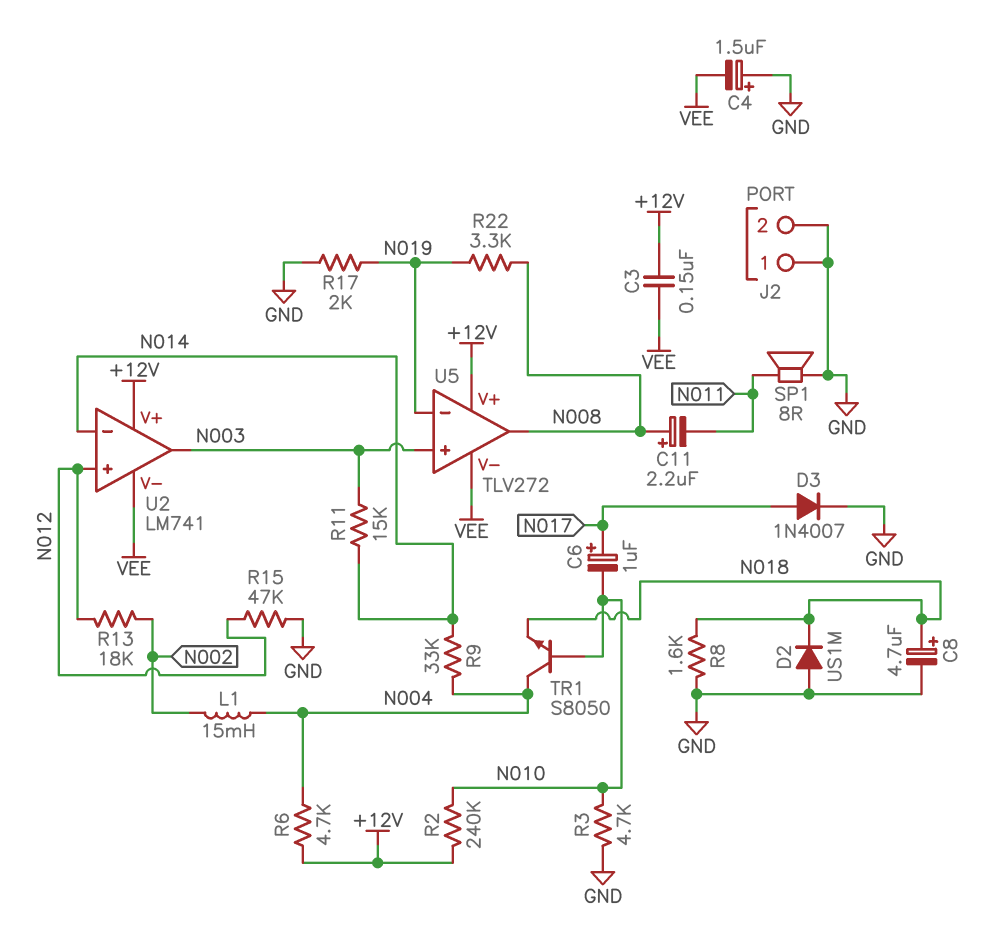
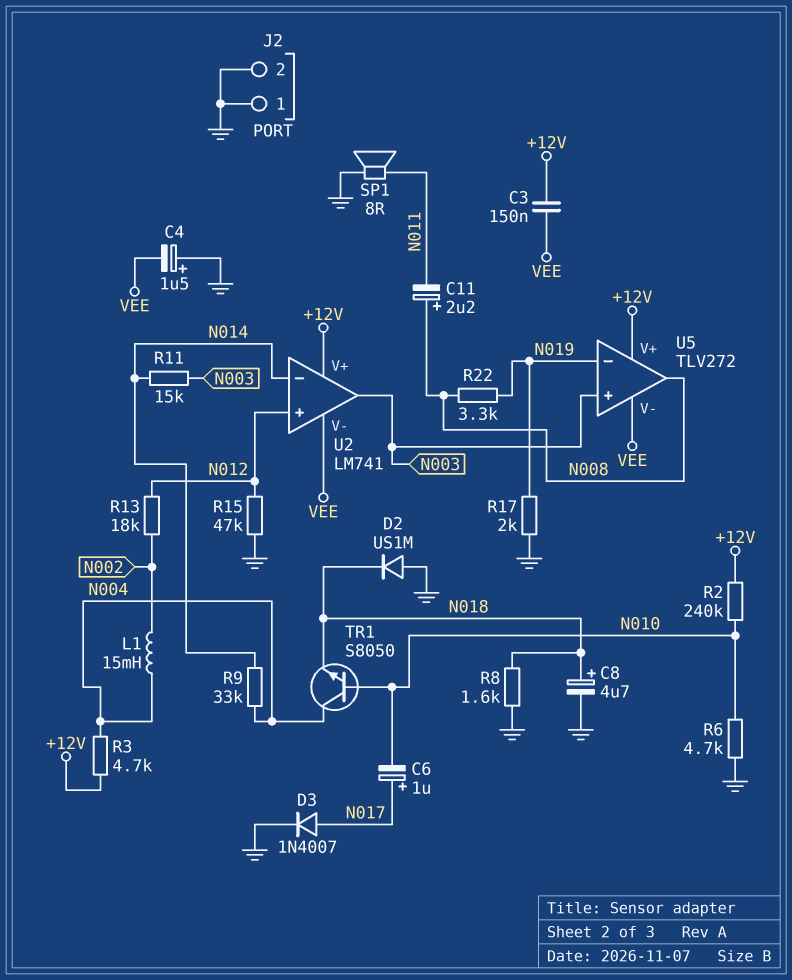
R3: 4.7k (GND, N010) -> 4.7k (+12V, N004)
R6: 4.7k (+12V, N004) -> 4.7k (GND, N010)

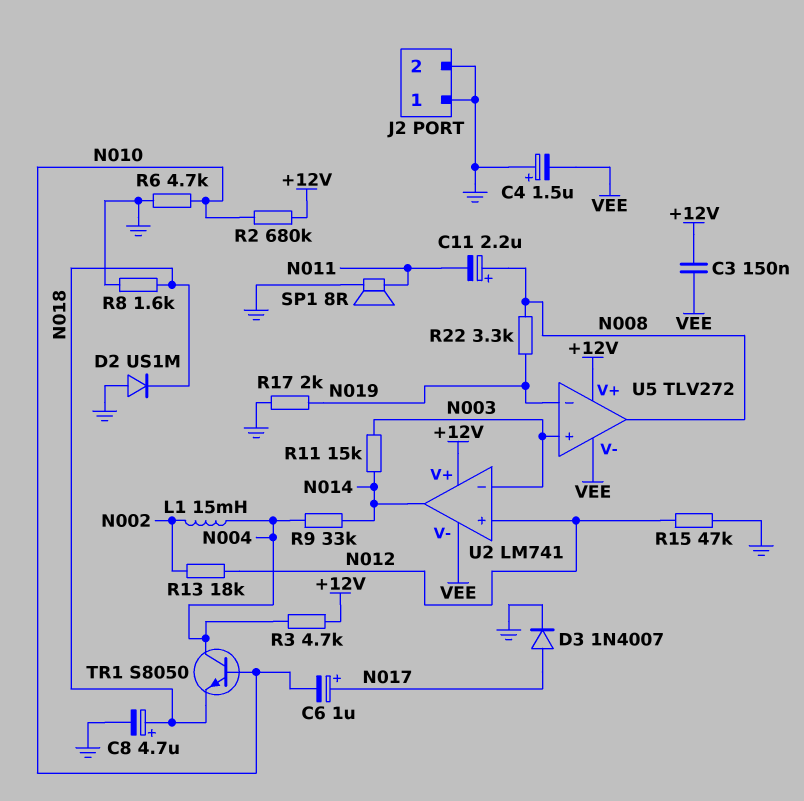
R2: 240k (+12V, N010) -> 680k (+12V, N010)
U2 pin in-: N014 -> N003
U2 pin out: N003 -> N014

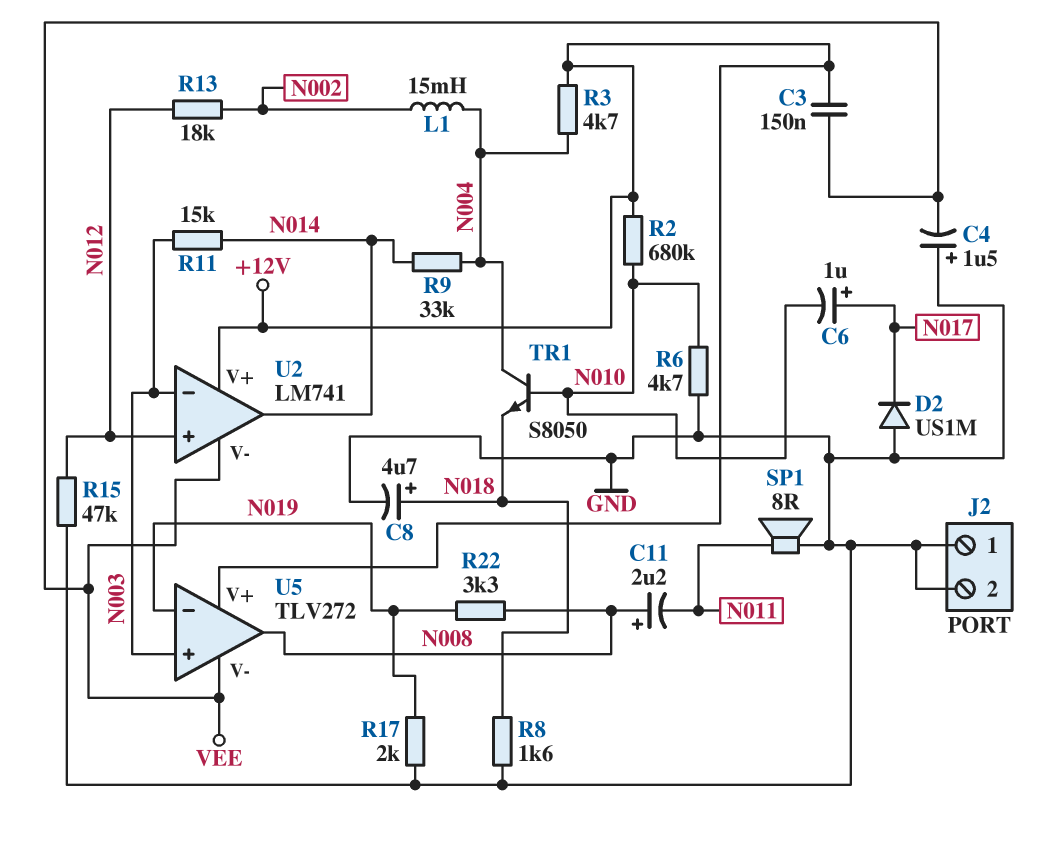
D2: diode US1M (A GND, K N018) -> diode US1M (A GND, K N017)
D3: diode 1N4007 (A N017, K GND) -> none

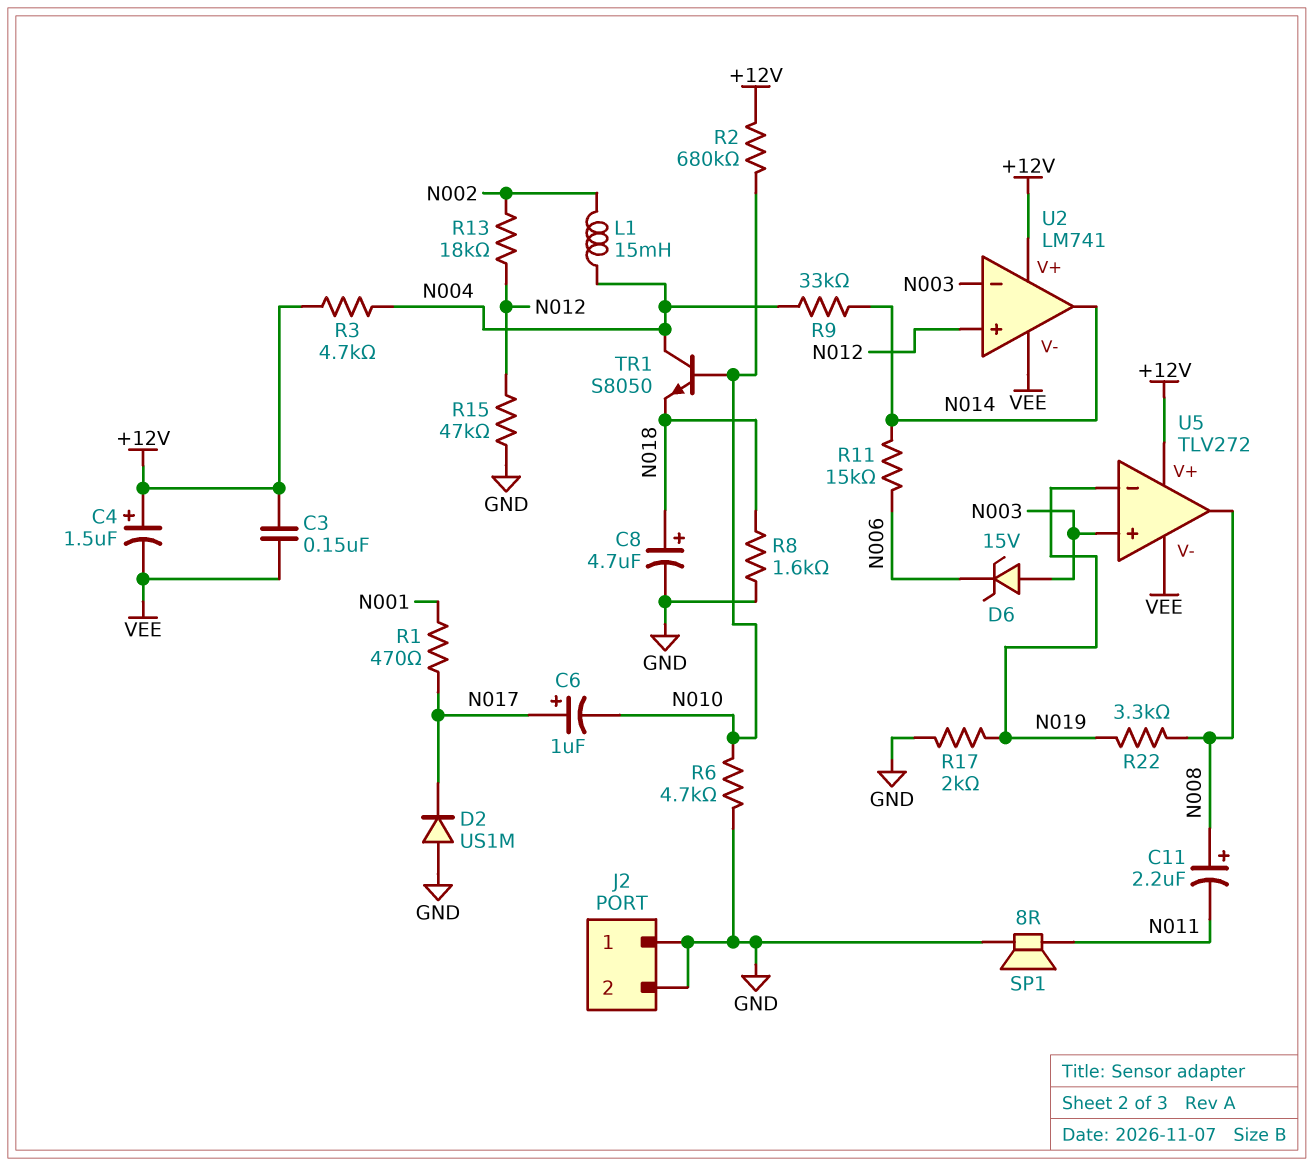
C4: 1.5uF (plus GND, minus VEE) -> 1.5uF (plus +12V, minus VEE)
D6: none -> zener 15V (A N003, K N006)
R1: none -> 470 (N001, N017)
R11: 15k (N003, N014) -> 15k (N006, N014)

